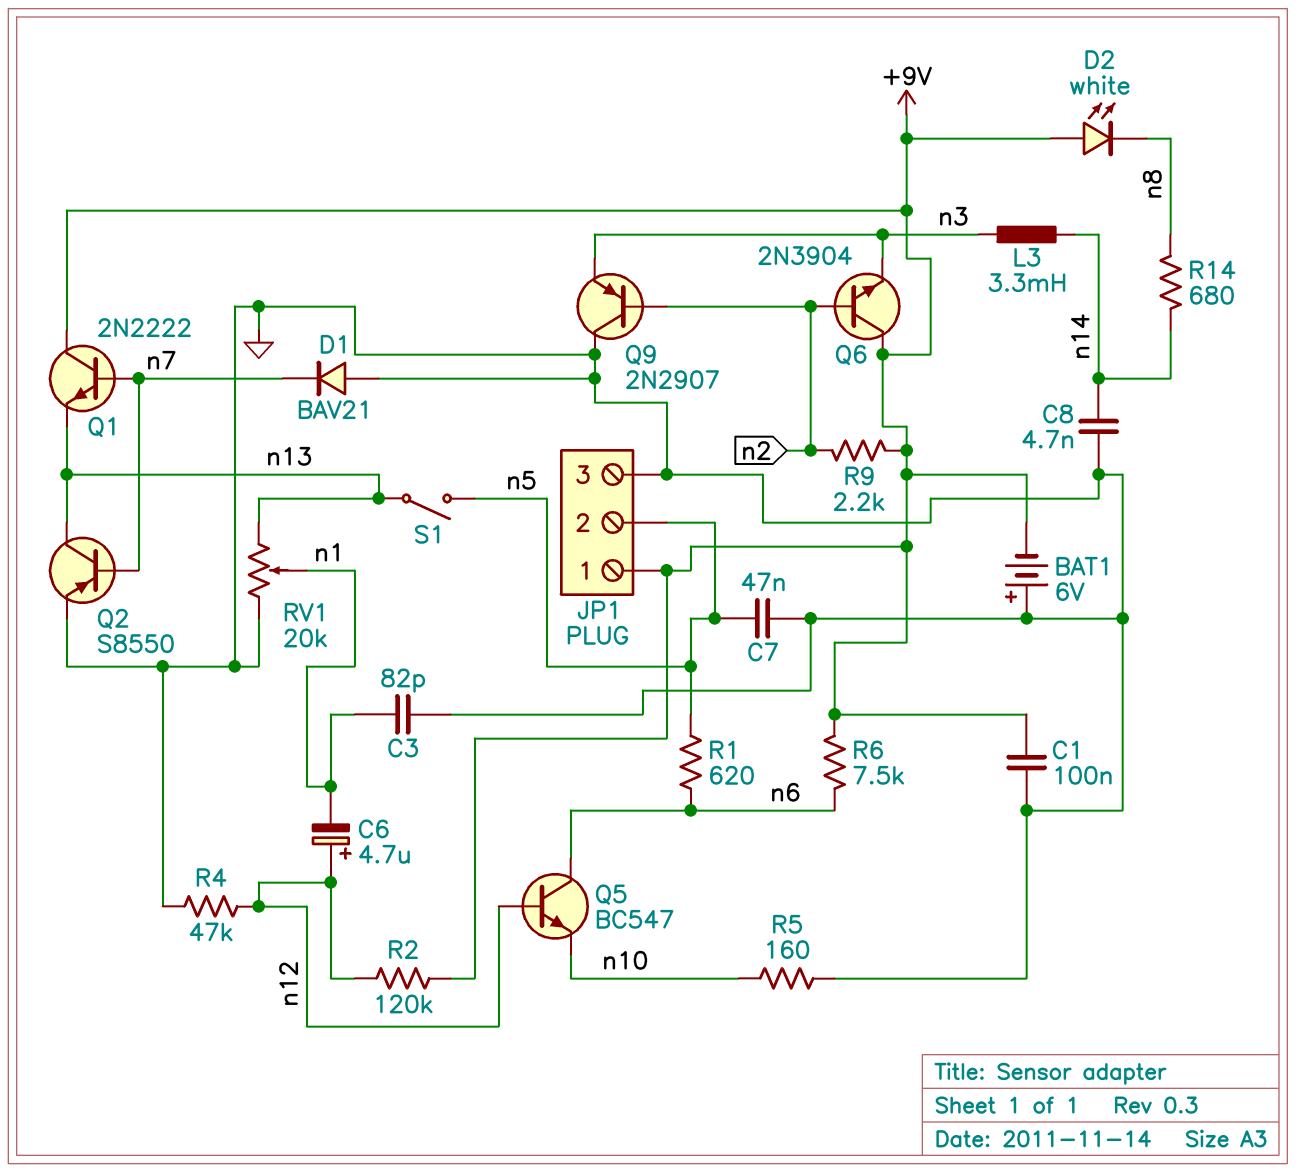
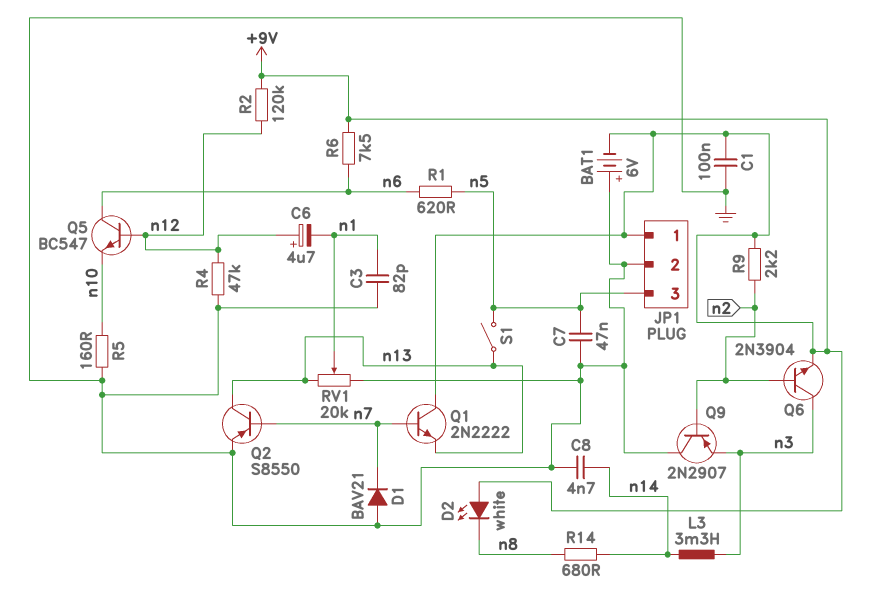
JP1 pin 2: n5 -> GND
JP1 pin 3: GND -> n5
Q6: NPN 2N3904 (B n2, C +9V, E n3) -> NPN 2N3904 (B n2, C n3, E +9V)

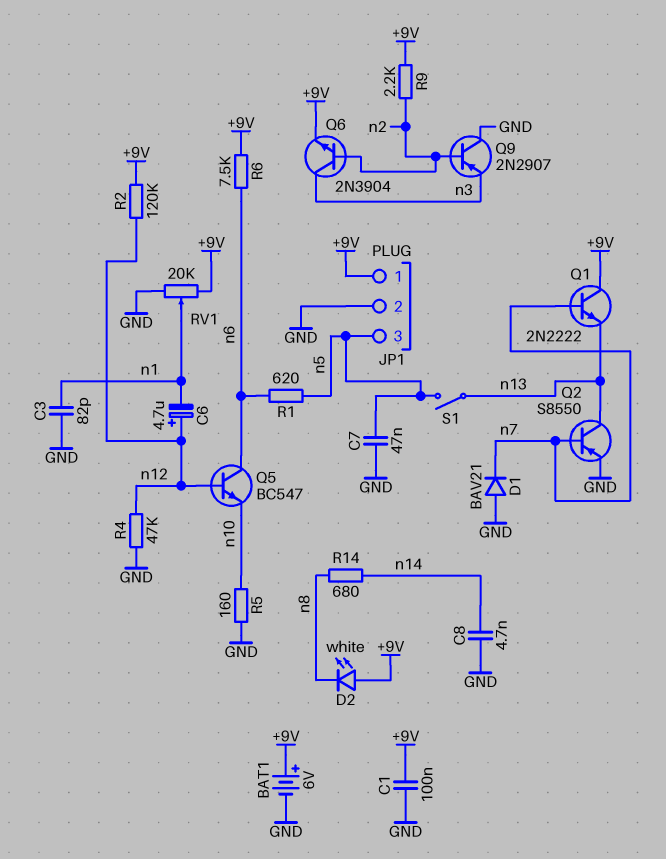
BAT1: 6V (plus GND, minus +9V) -> 6V (plus +9V, minus GND)
L3: 3.3mH (n3, n14) -> none
RV1: 20k (GND, n13, wiper n1) -> 20k (+9V, GND, wiper n1)

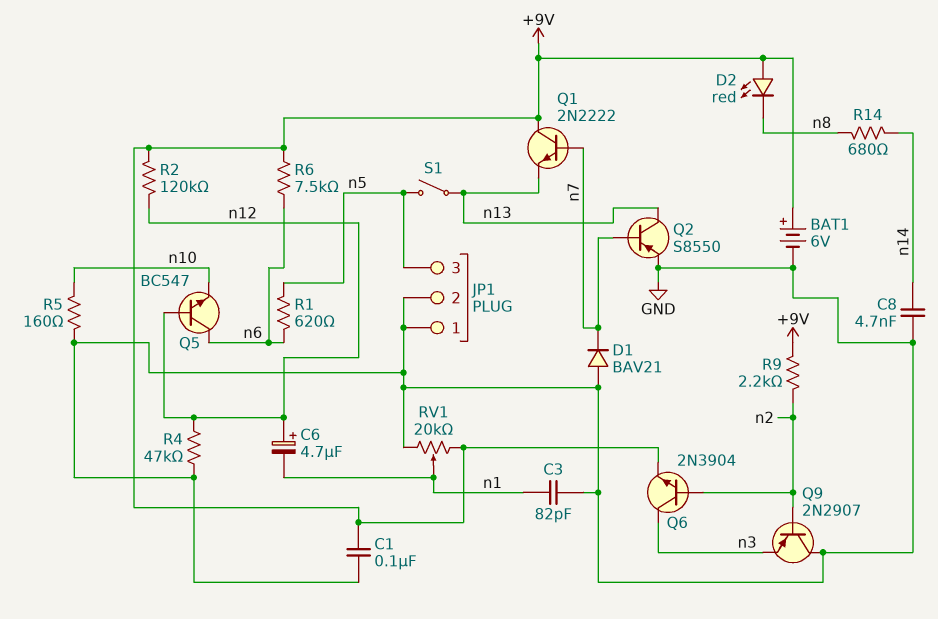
C7: 47nF (GND, n5) -> none
D2: LED white (A +9V, K n8) -> LED red (A +9V, K n8)
JP1 pin 1: +9V -> GND

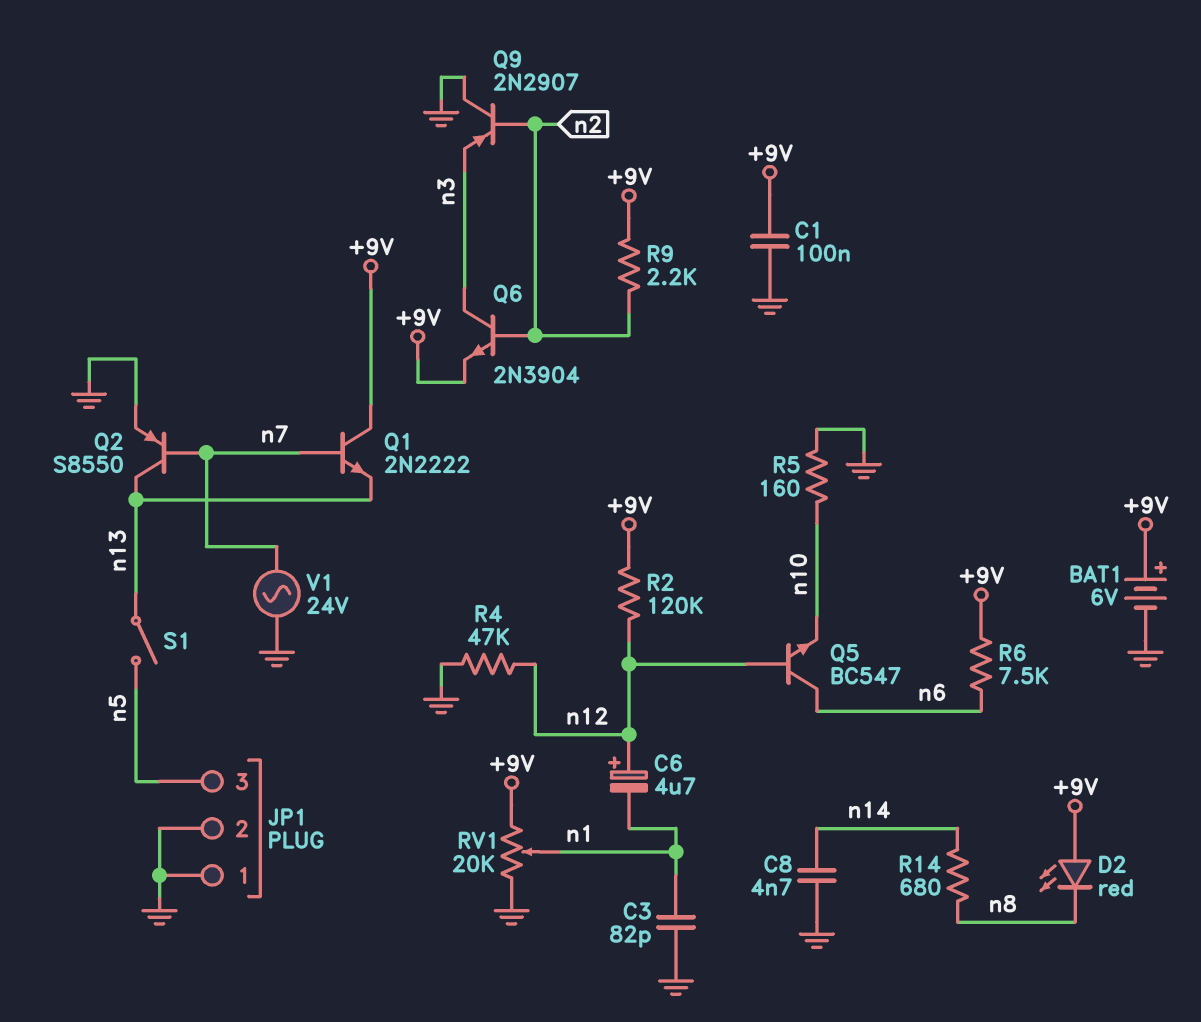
D1: diode BAV21 (A GND, K n7) -> none
R1: 620 (n5, n6) -> none
V1: none -> AC 24V (GND, n7)

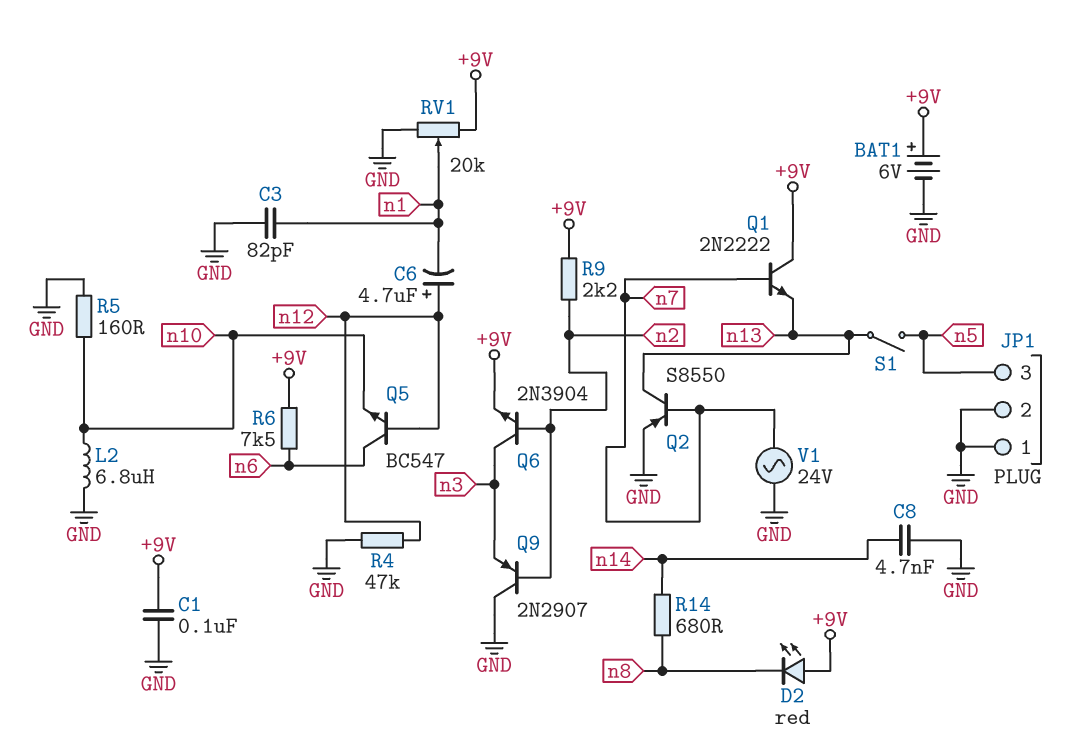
L2: none -> 6.8uH (GND, n10)
R2: 120k (+9V, n12) -> none

